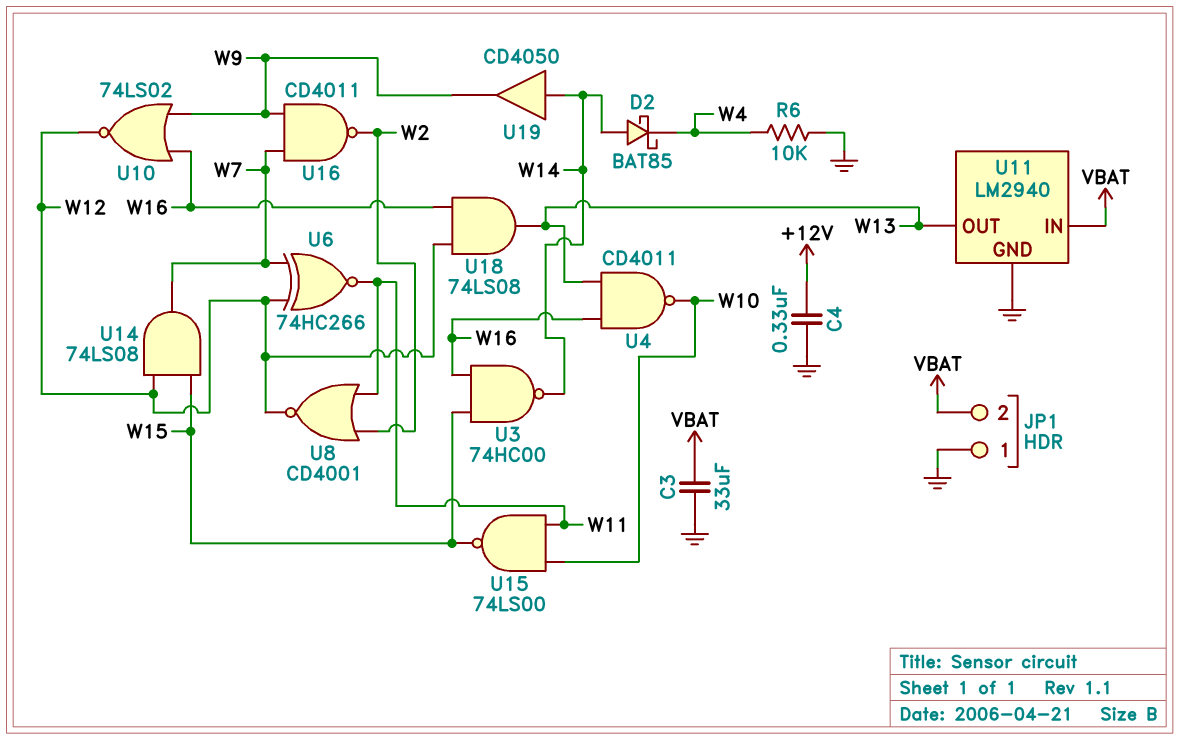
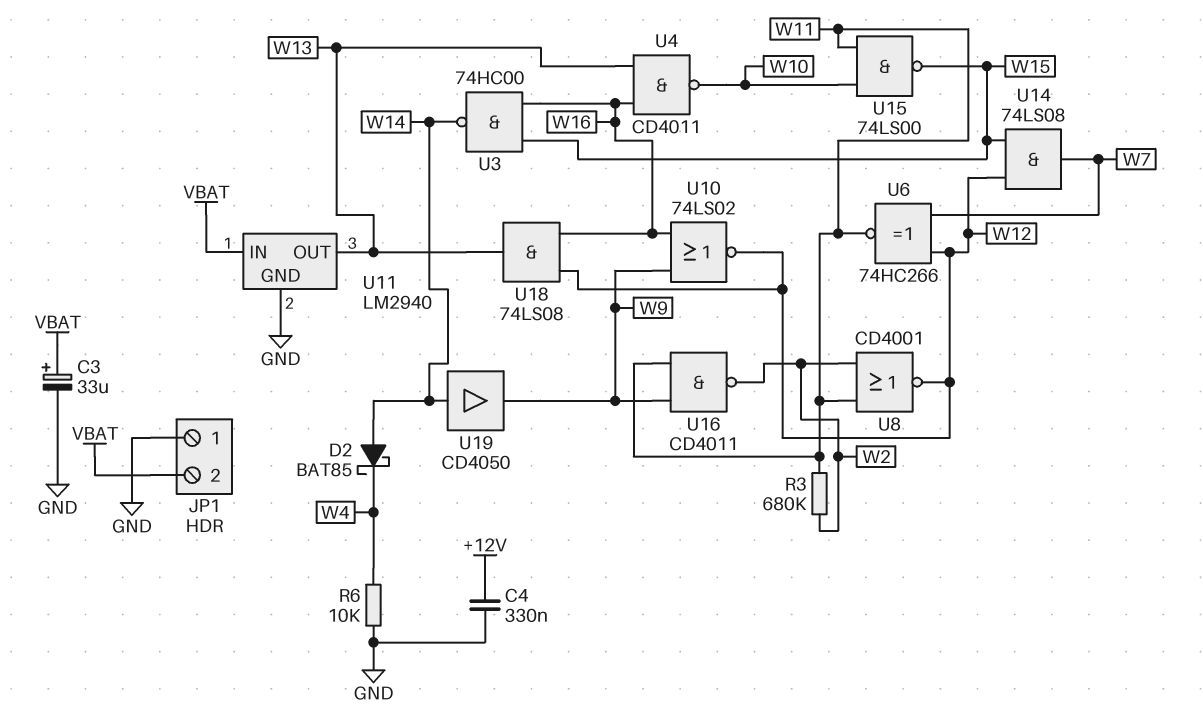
C3: 33uF (GND, VBAT) -> 33uF (plus VBAT, minus GND)
R3: none -> 680k (W2, W11)
U16: NAND CD4011 (in W7, in W9, out W2) -> NAND CD4011 (in W9, in W11, out W2)

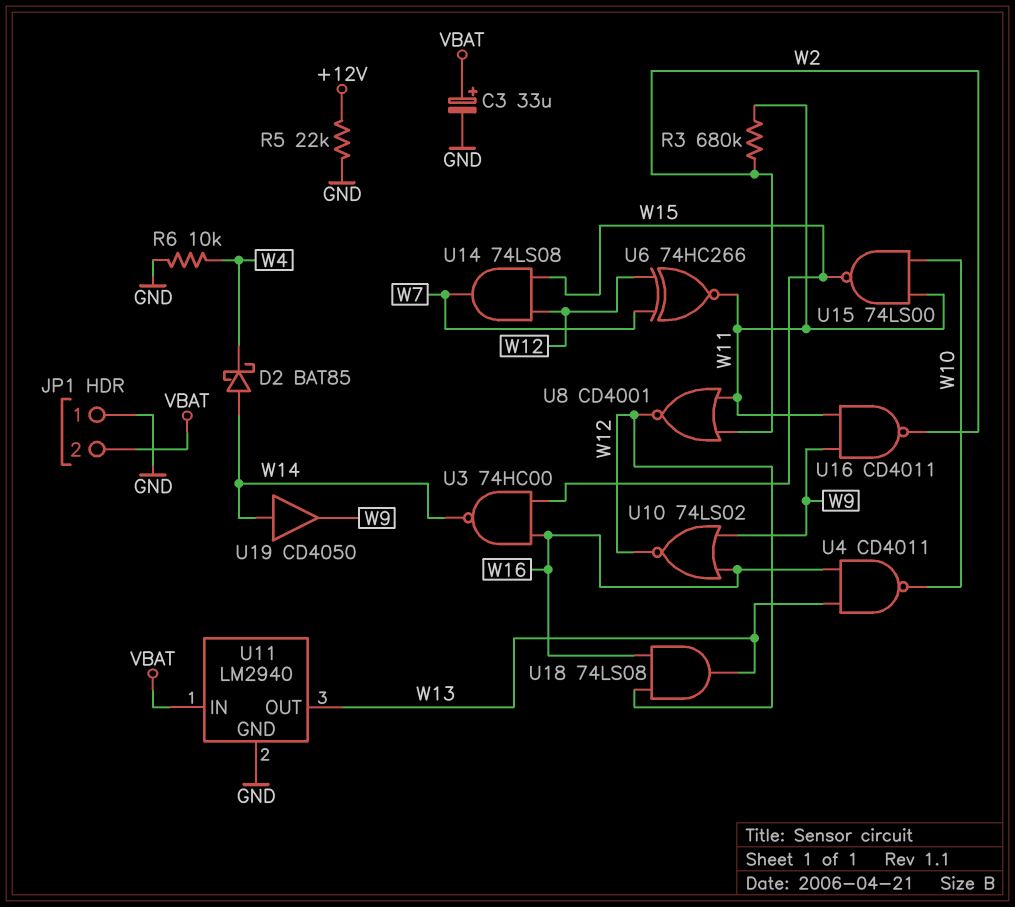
C4: 330nF (+12V, GND) -> none
R5: none -> 22k (+12V, GND)

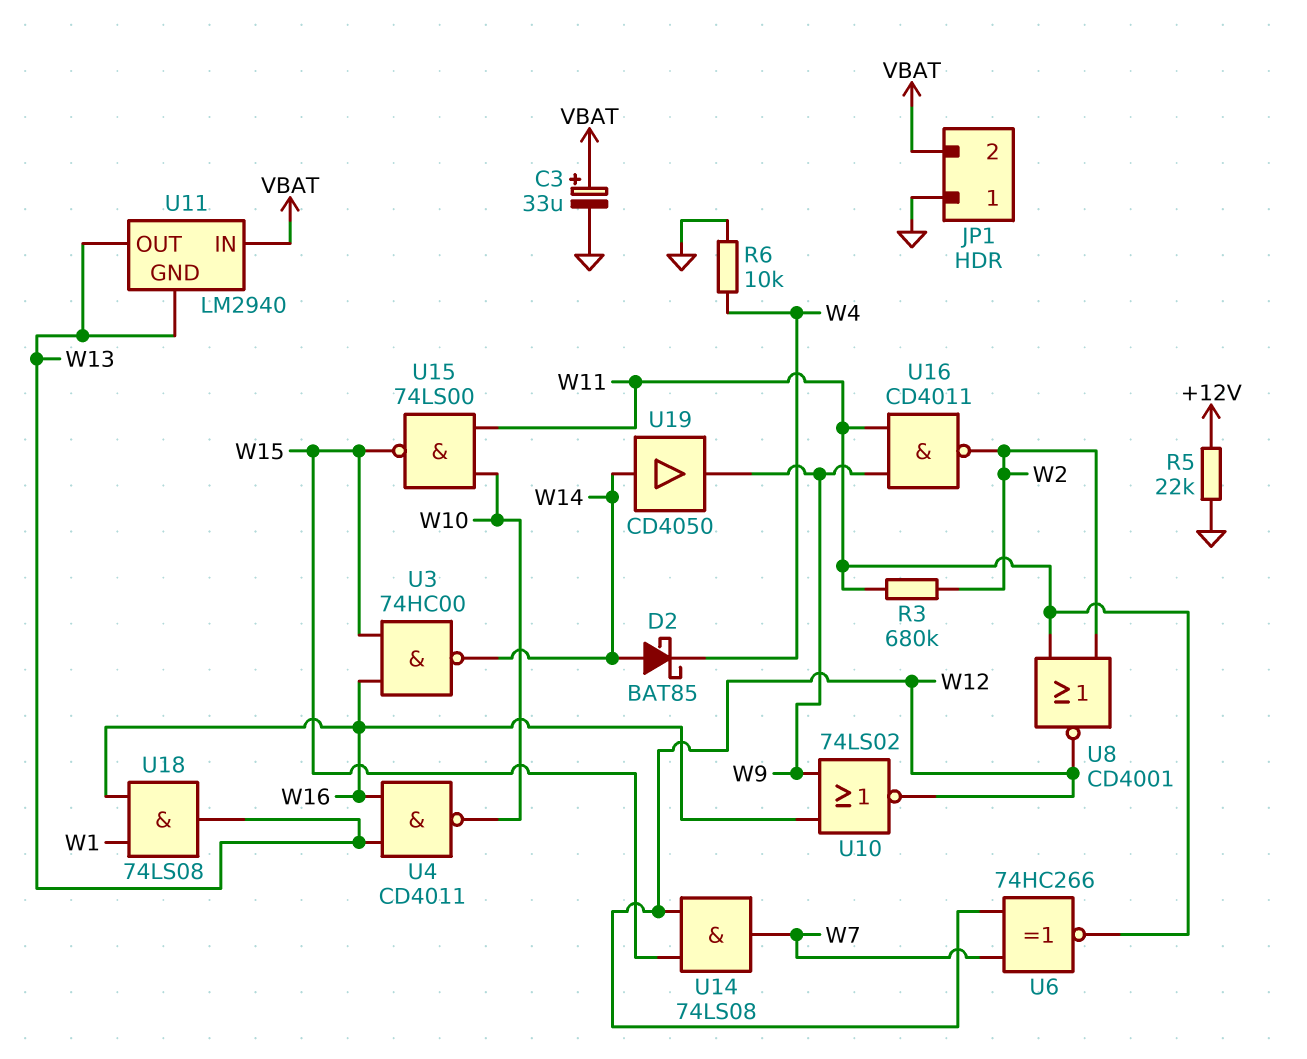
U11 pin GND: GND -> W13
U18: AND 74LS08 (in W12, in W16, out W13) -> AND 74LS08 (in W1, in W16, out W13)

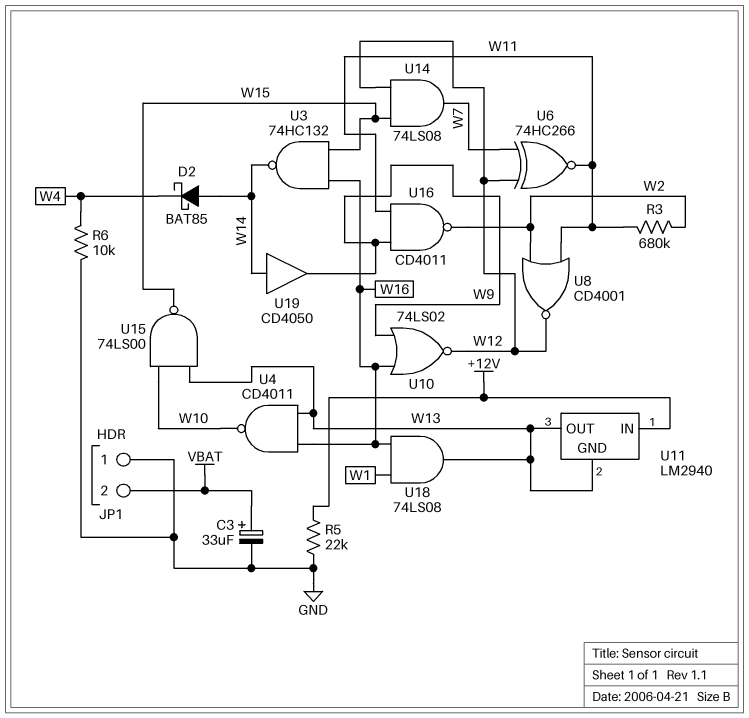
U3: NAND 74HC00 (in W15, in W16, out W14) -> NAND 74HC132 (in W15, in W16, out W14)
U11 pin IN: VBAT -> +12V
U15: NAND 74LS00 (in W10, in W11, out W15) -> NAND 74LS00 (in W10, in W13, out W15)

